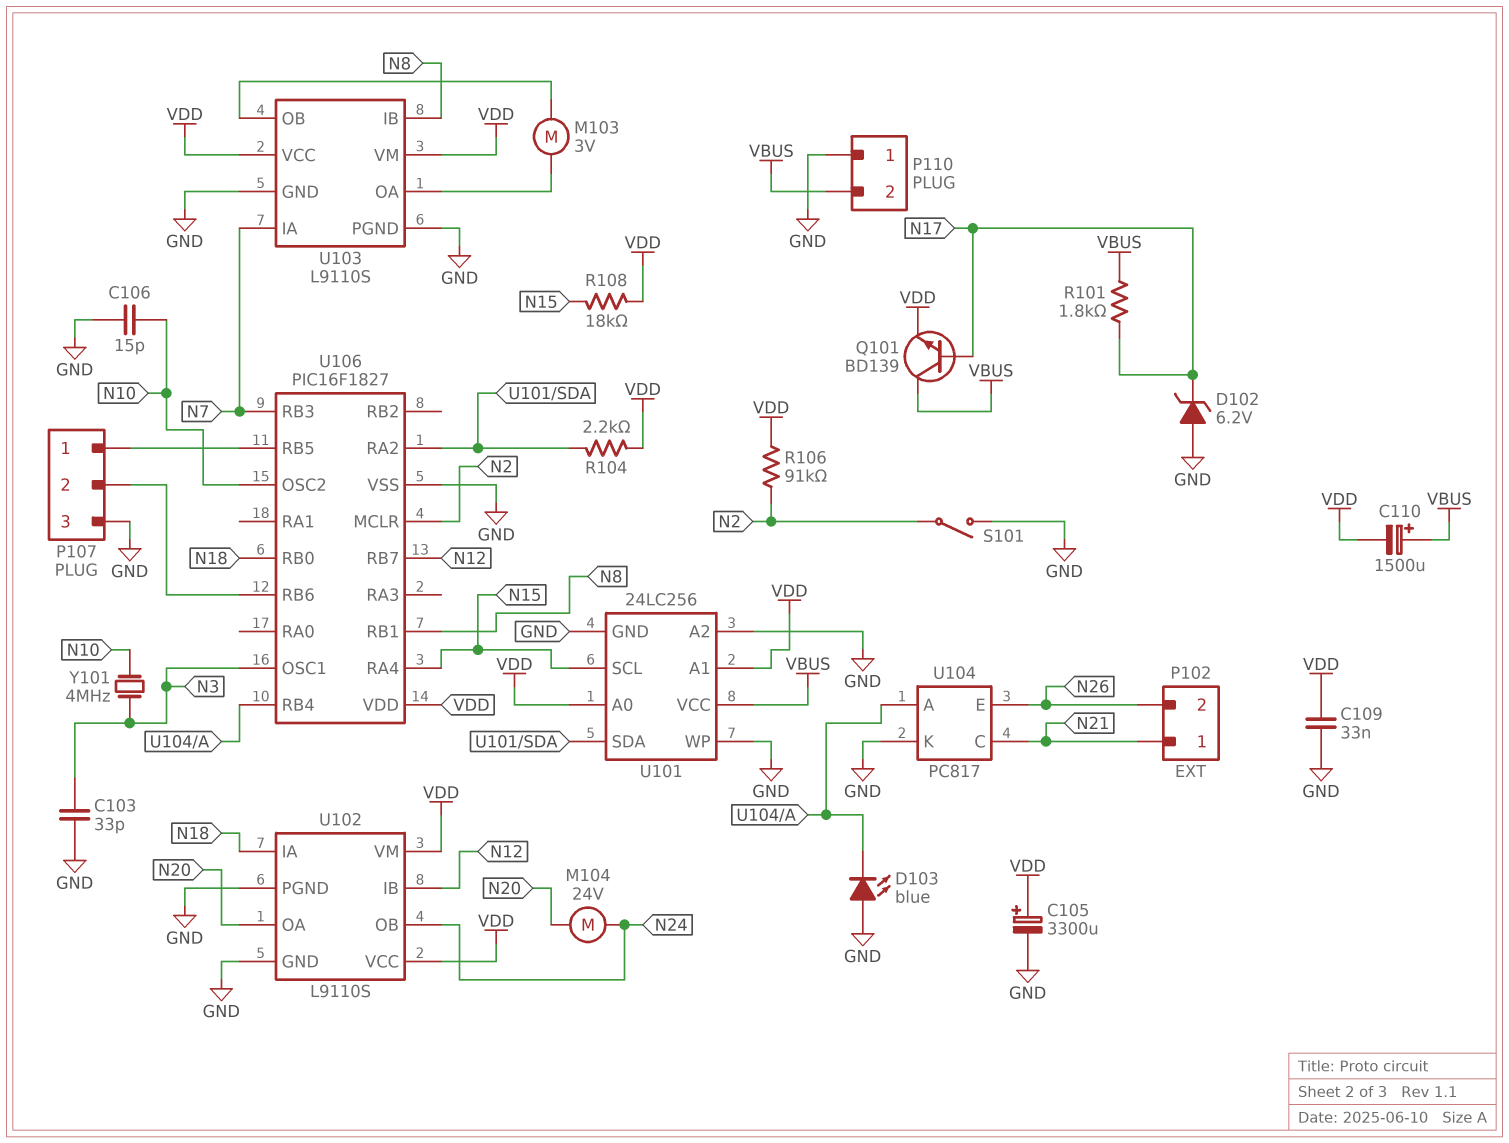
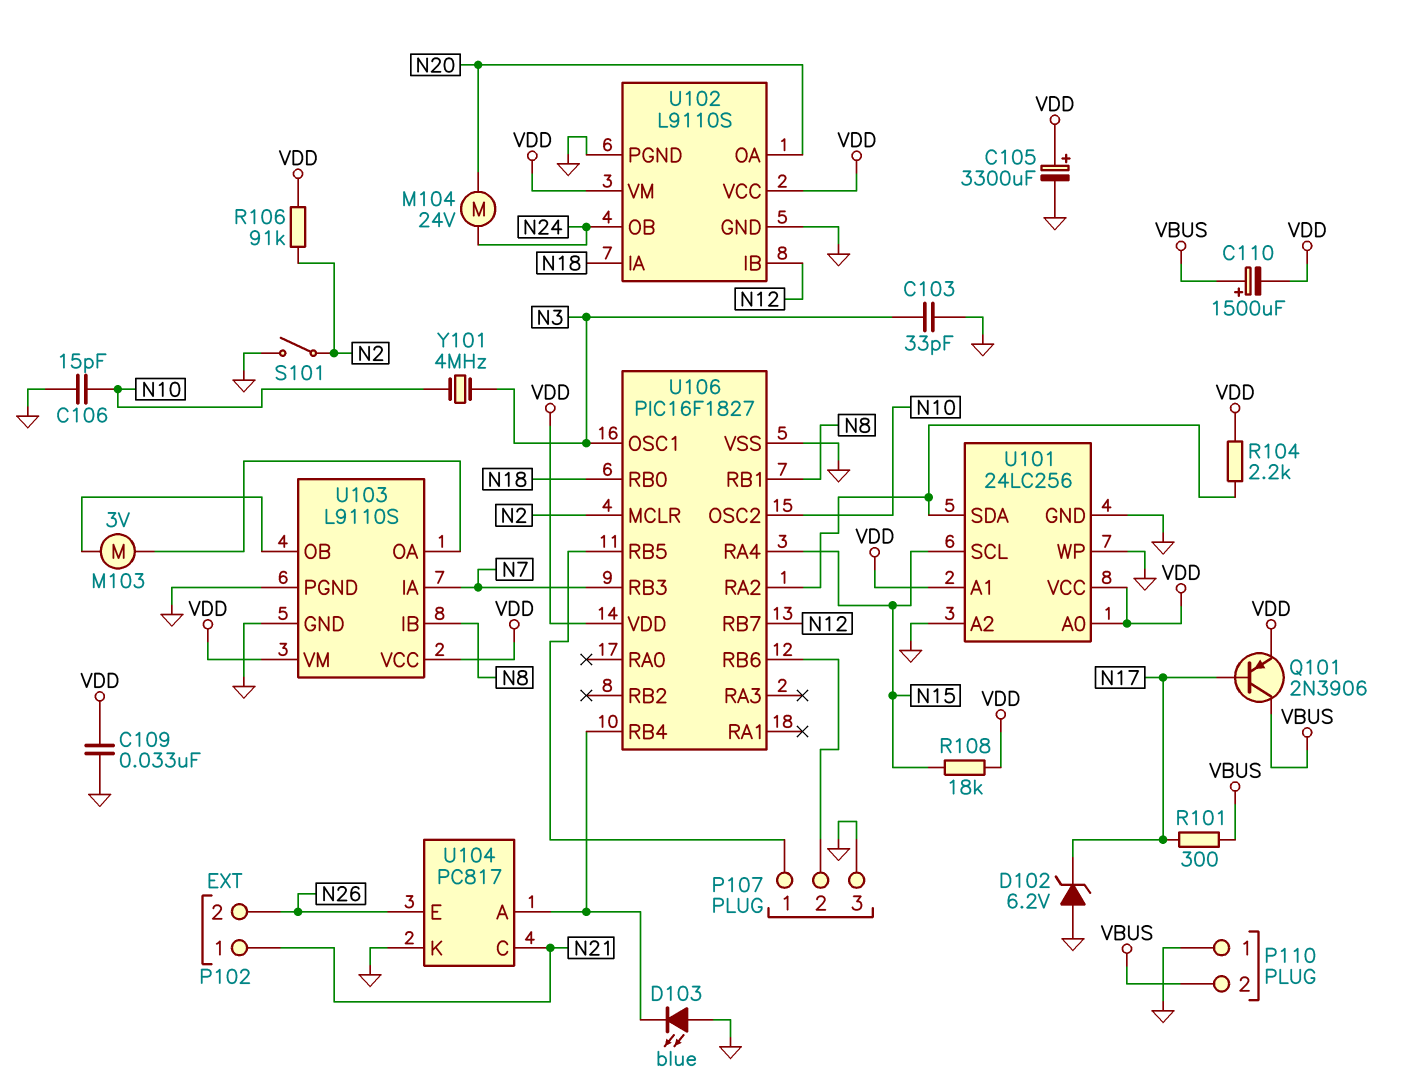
Q101: NPN BD139 (B N17, C VBUS, E VDD) -> PNP 2N3906 (B N17, C VBUS, E VDD)
R101: 1.8k (N17, VBUS) -> 300 (N17, VBUS)
U101 pin VCC: VBUS -> VDD

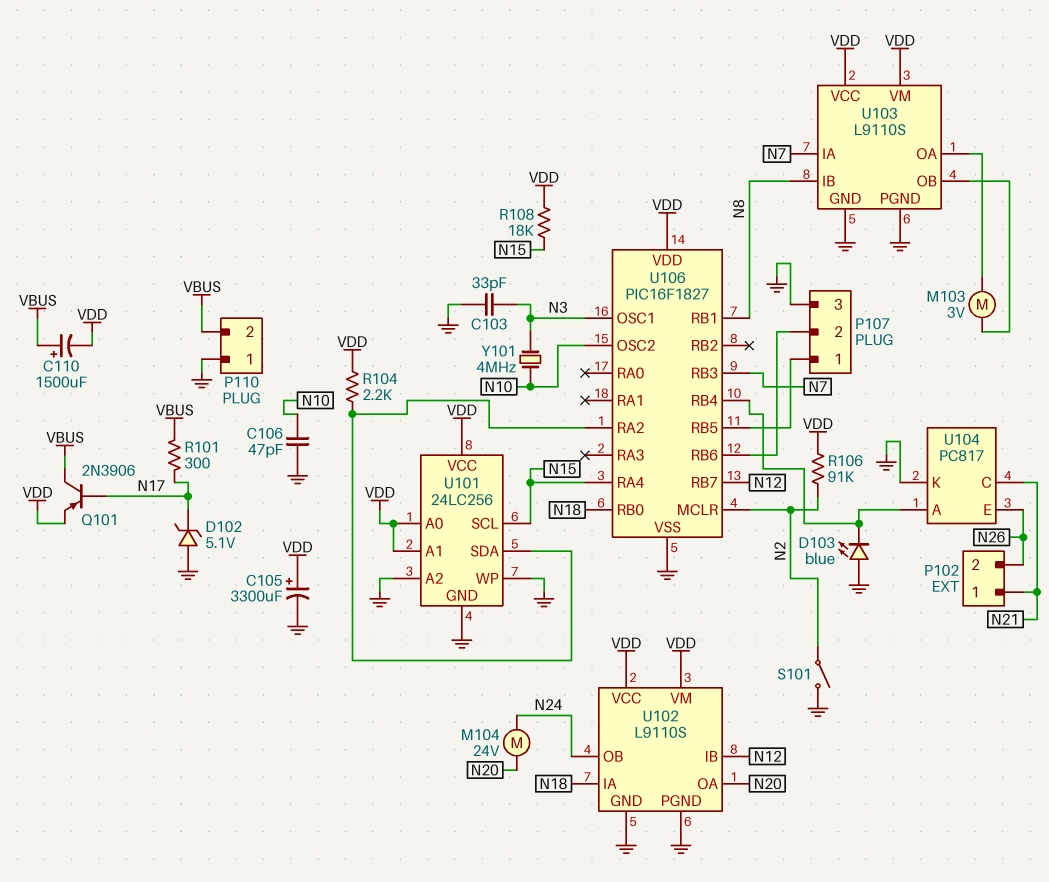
C106: 15pF (GND, N10) -> 47pF (GND, N10)
C109: 33nF (GND, VDD) -> none
D102: zener 6.2V (A GND, K N17) -> zener 5.1V (A GND, K N17)

